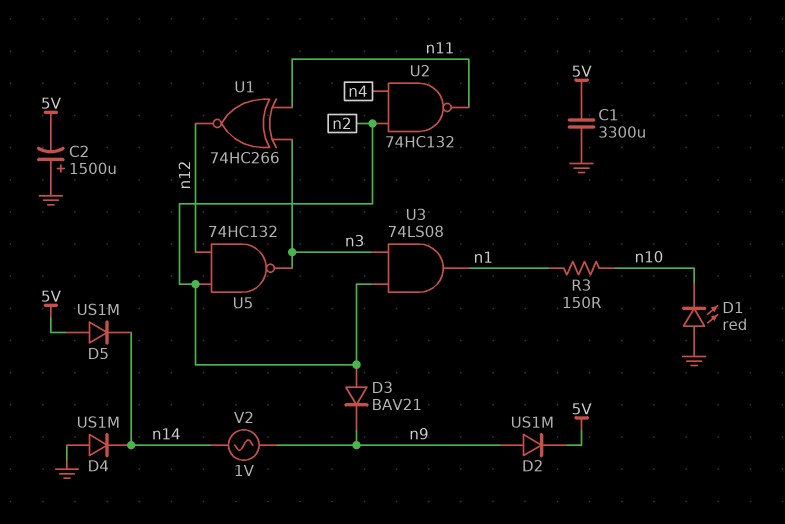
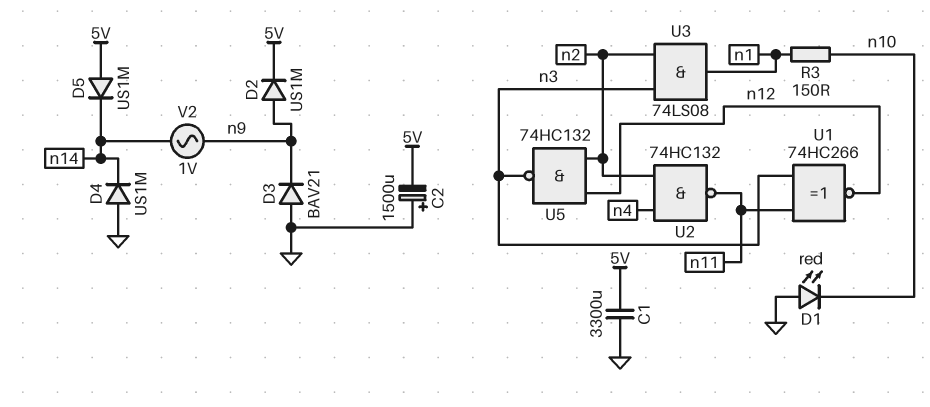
D3: diode BAV21 (A n2, K n9) -> diode BAV21 (A GND, K n9)

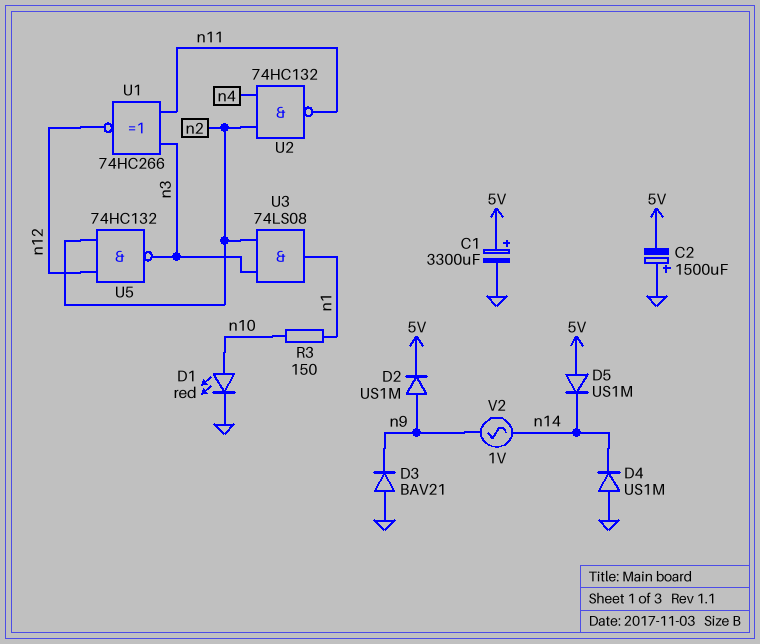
C1: 3300uF (5V, GND) -> 3300uF (plus 5V, minus GND)
D1: LED red (A GND, K n10) -> LED red (A n10, K GND)

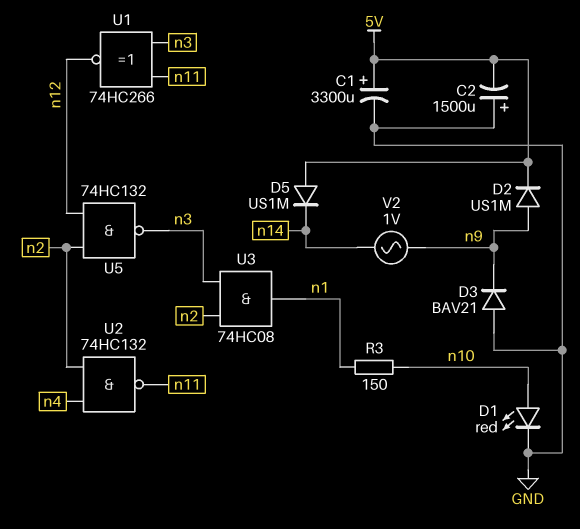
D4: diode US1M (A GND, K n14) -> none
U3: AND 74LS08 (in n2, in n3, out n1) -> AND 74HC08 (in n2, in n3, out n1)

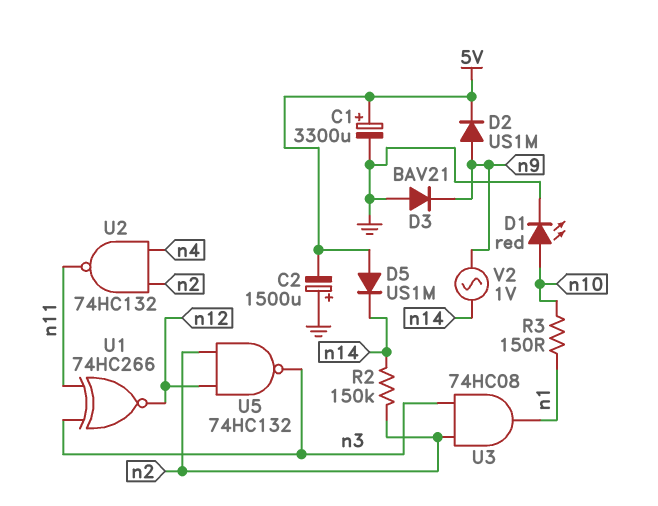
R2: none -> 150k (n2, n14)

